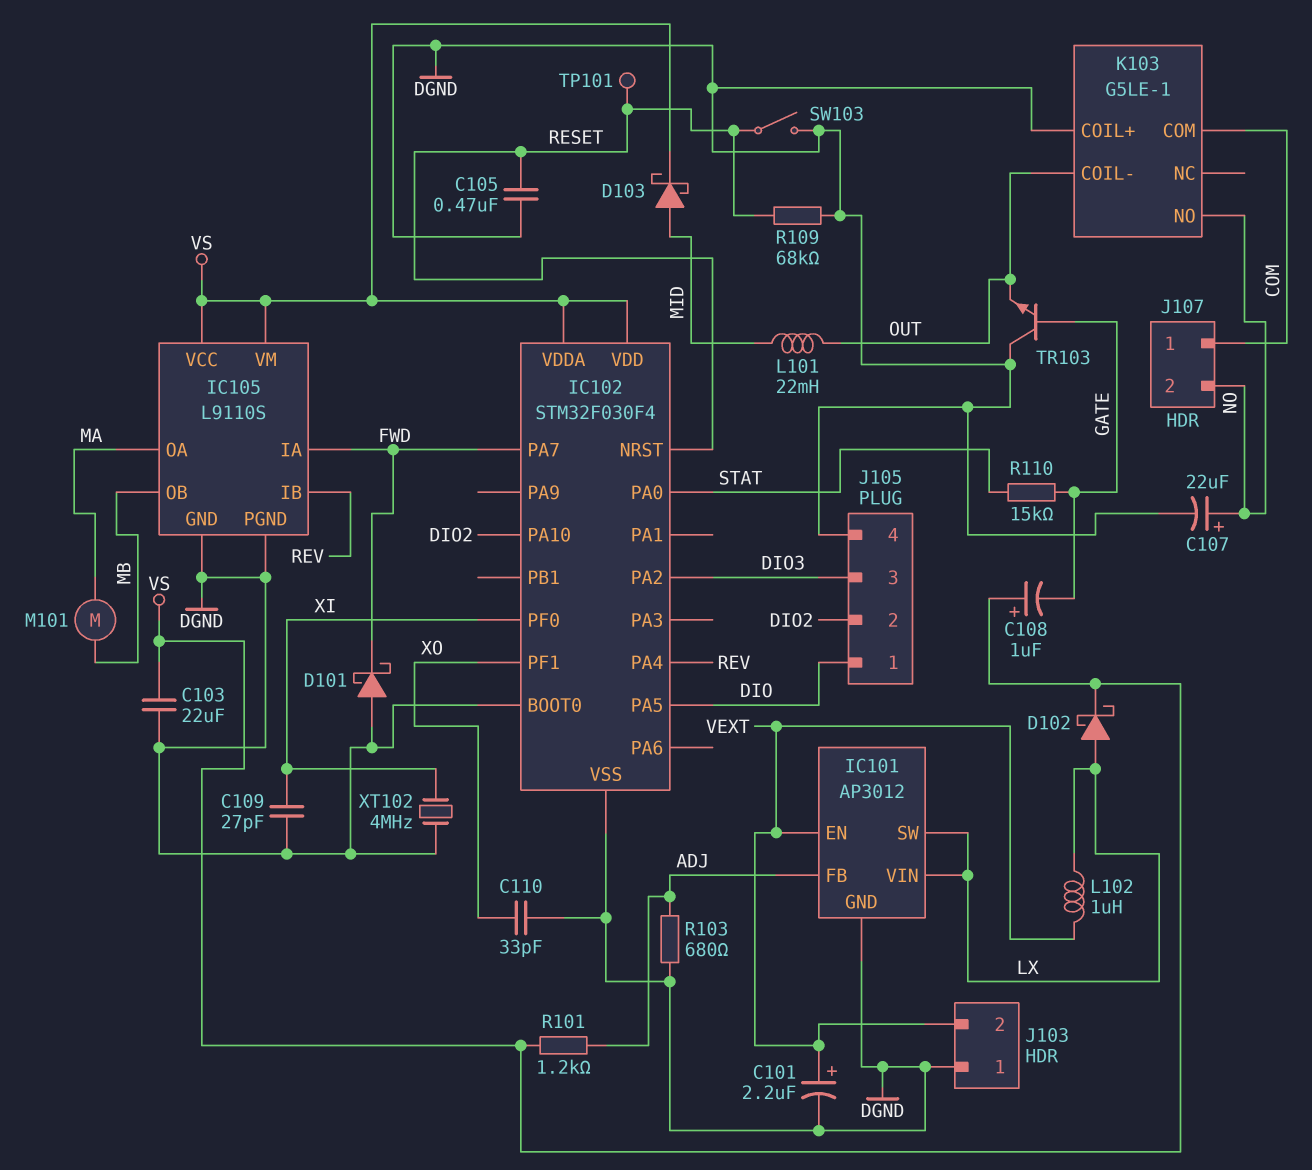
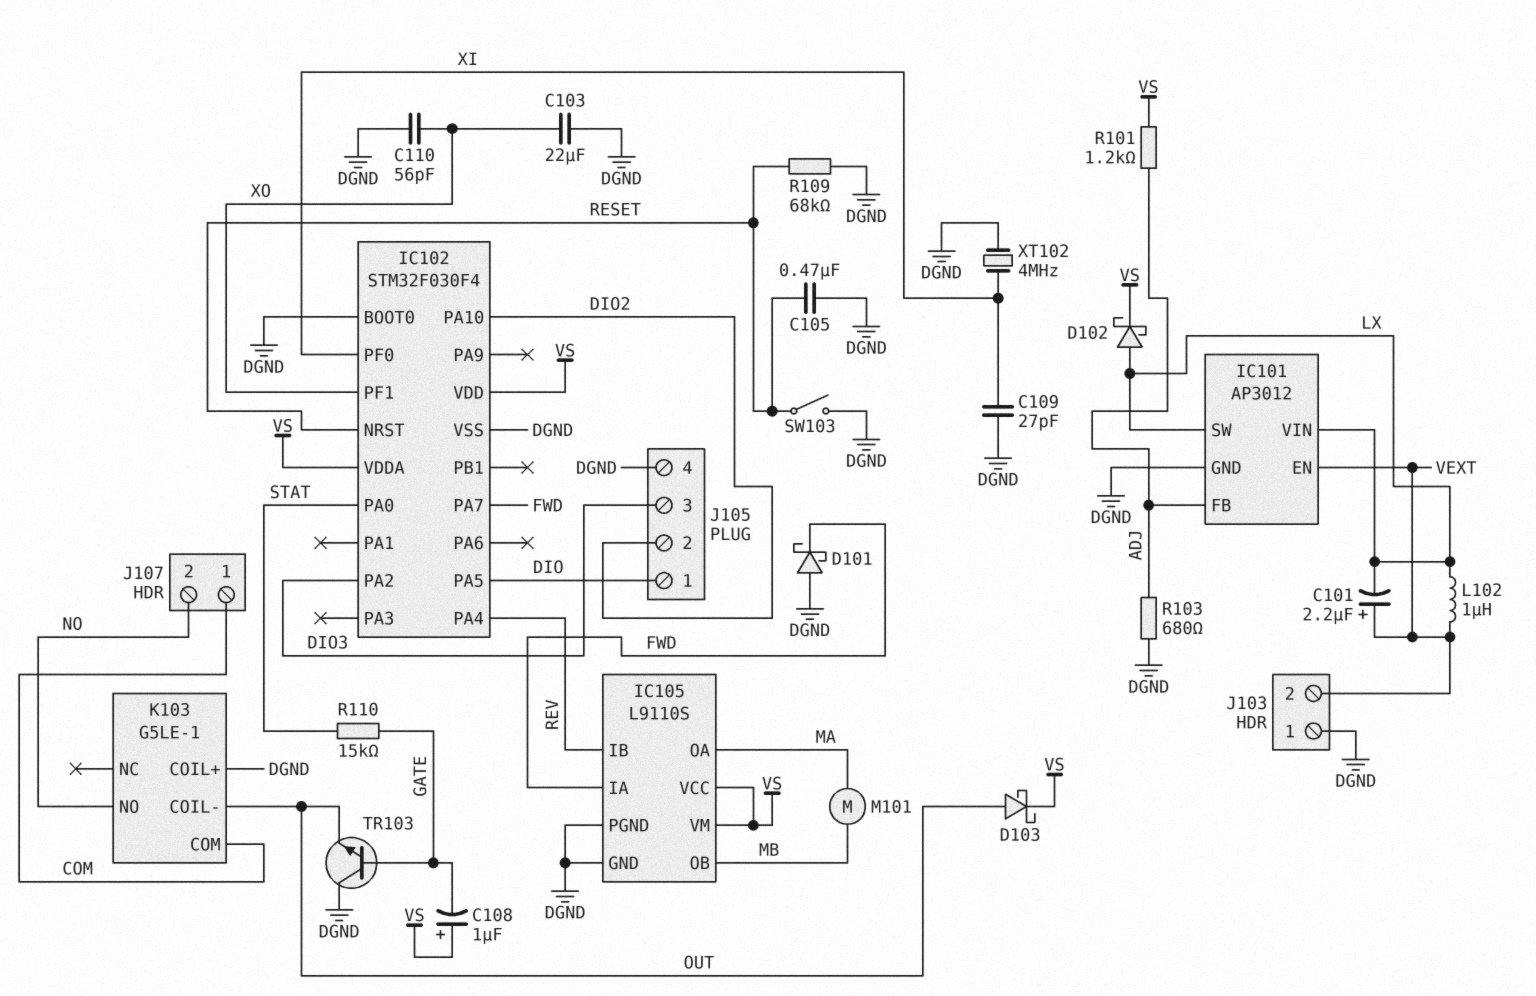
C101: 2.2uF (plus VEXT, minus DGND) -> 2.2uF (plus VEXT, minus LX)
C103: 22uF (DGND, VS) -> 22uF (DGND, XO)
C107: 22uF (plus NO, minus DGND) -> none
C110: 33pF (DGND, XO) -> 56pF (DGND, XO)
D103: schottky (A MID, K VS) -> schottky (A OUT, K VS)
L101: 22mH (MID, OUT) -> none
TP101: test point (RESET) -> none

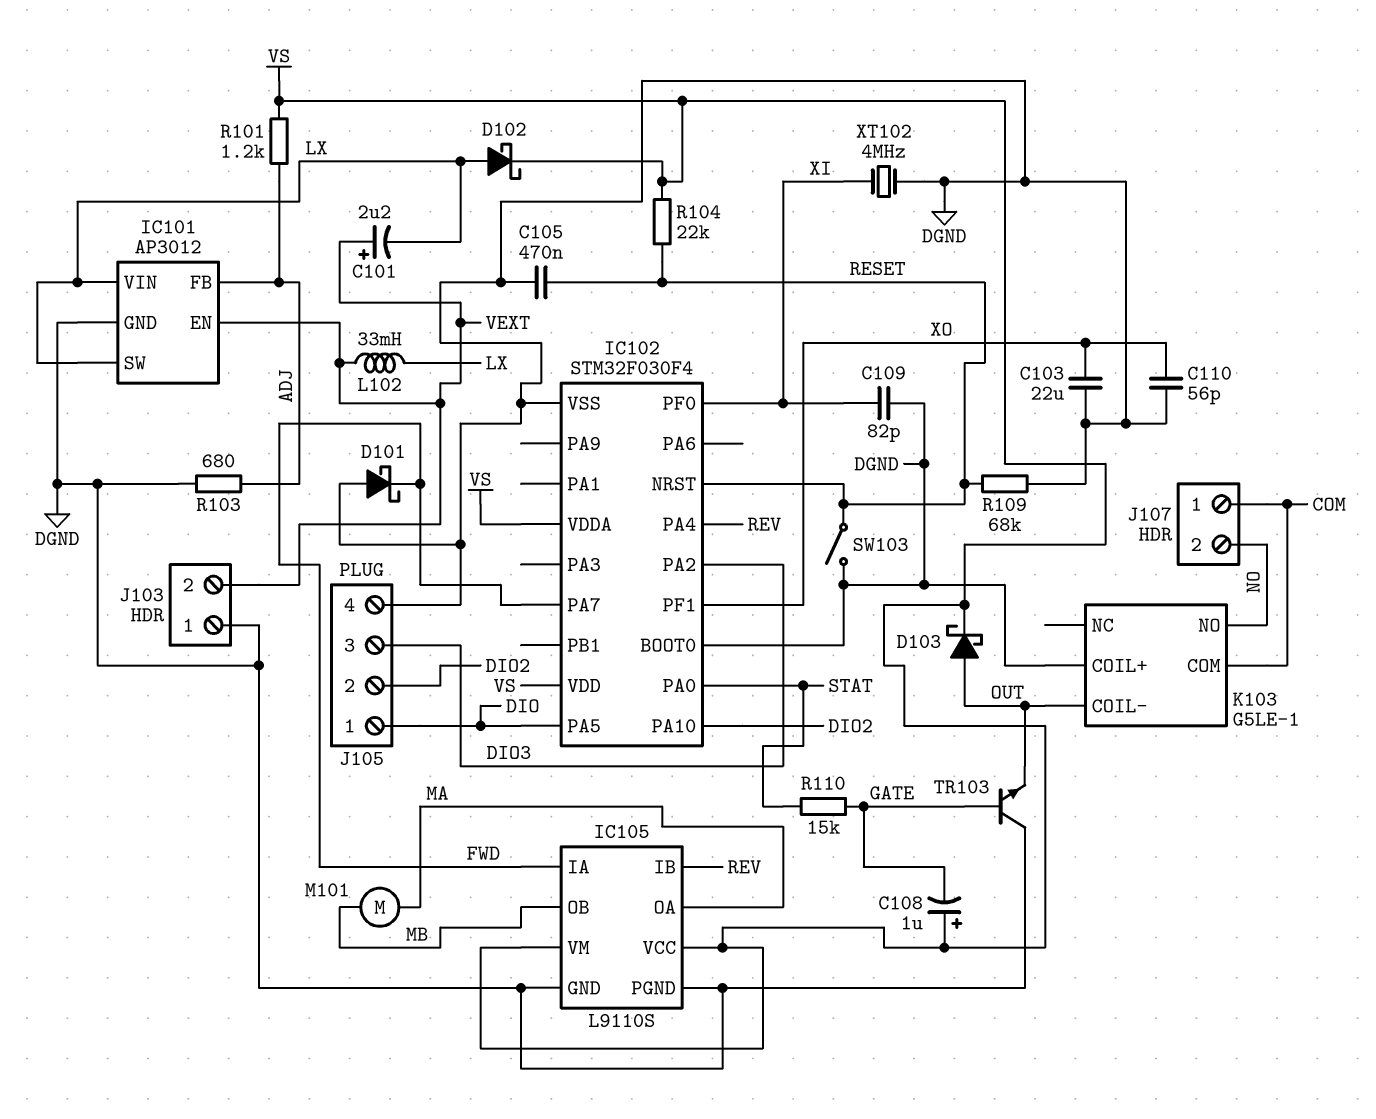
C109: 27pF (DGND, XI) -> 82pF (DGND, XI)
L102: 1uH (LX, VEXT) -> 33mH (LX, VEXT)
R104: none -> 22k (RESET, VS)

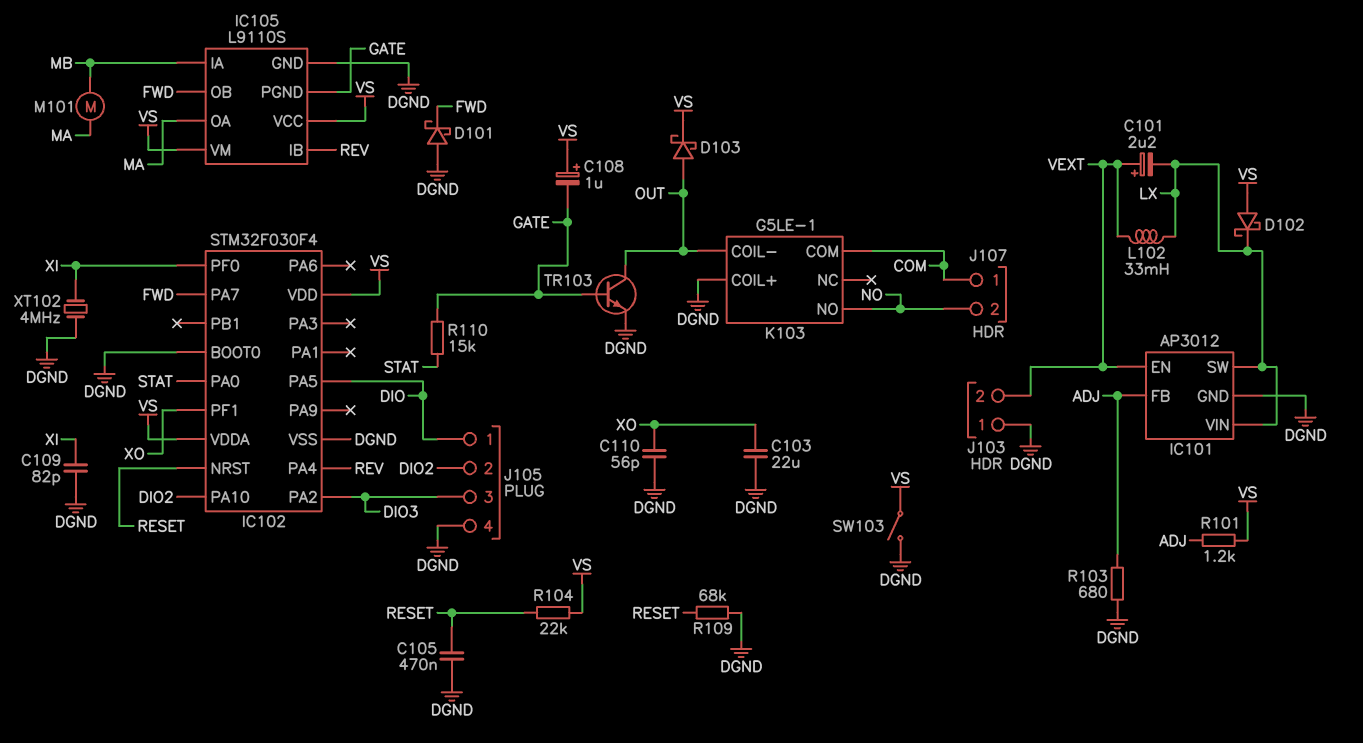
D102: schottky (A LX, K VS) -> schottky (A VS, K LX)
IC105 pin IA: FWD -> MB
IC105 pin OB: MB -> FWD
IC105 pin PGND: DGND -> GATE
SW103: switch (DGND, RESET) -> switch (DGND, VS)
TR103: NPN (B GATE, C DGND, E OUT) -> NPN (B GATE, C OUT, E DGND)

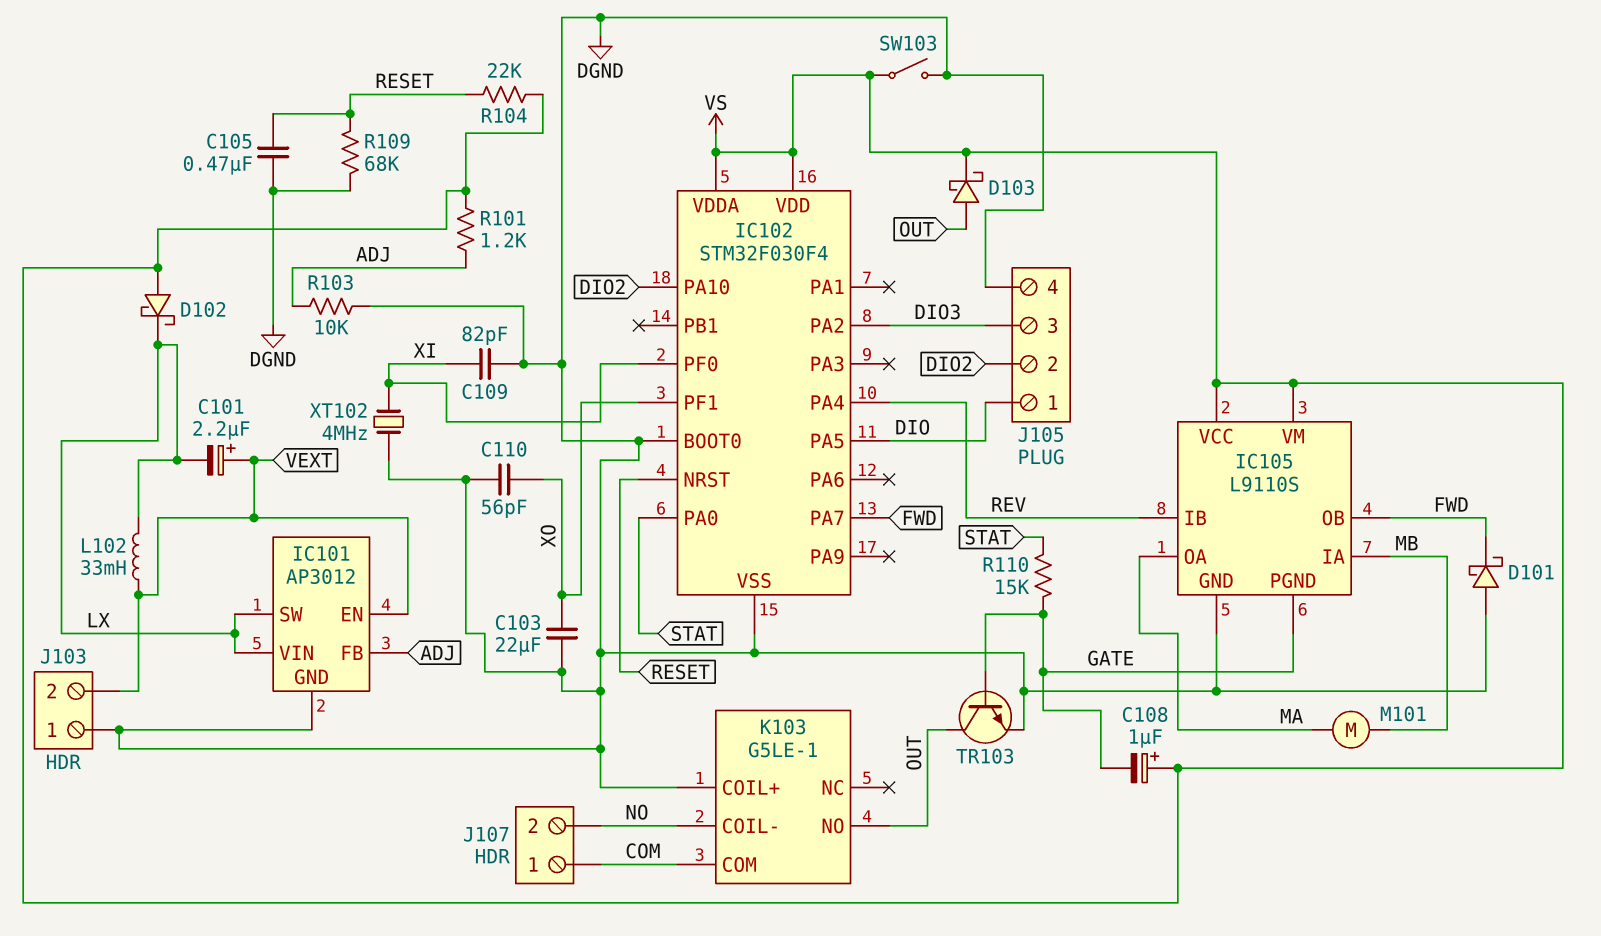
K103 pin COIL-: OUT -> NO
K103 pin NO: NO -> OUT
R103: 680 (ADJ, DGND) -> 10k (ADJ, DGND)

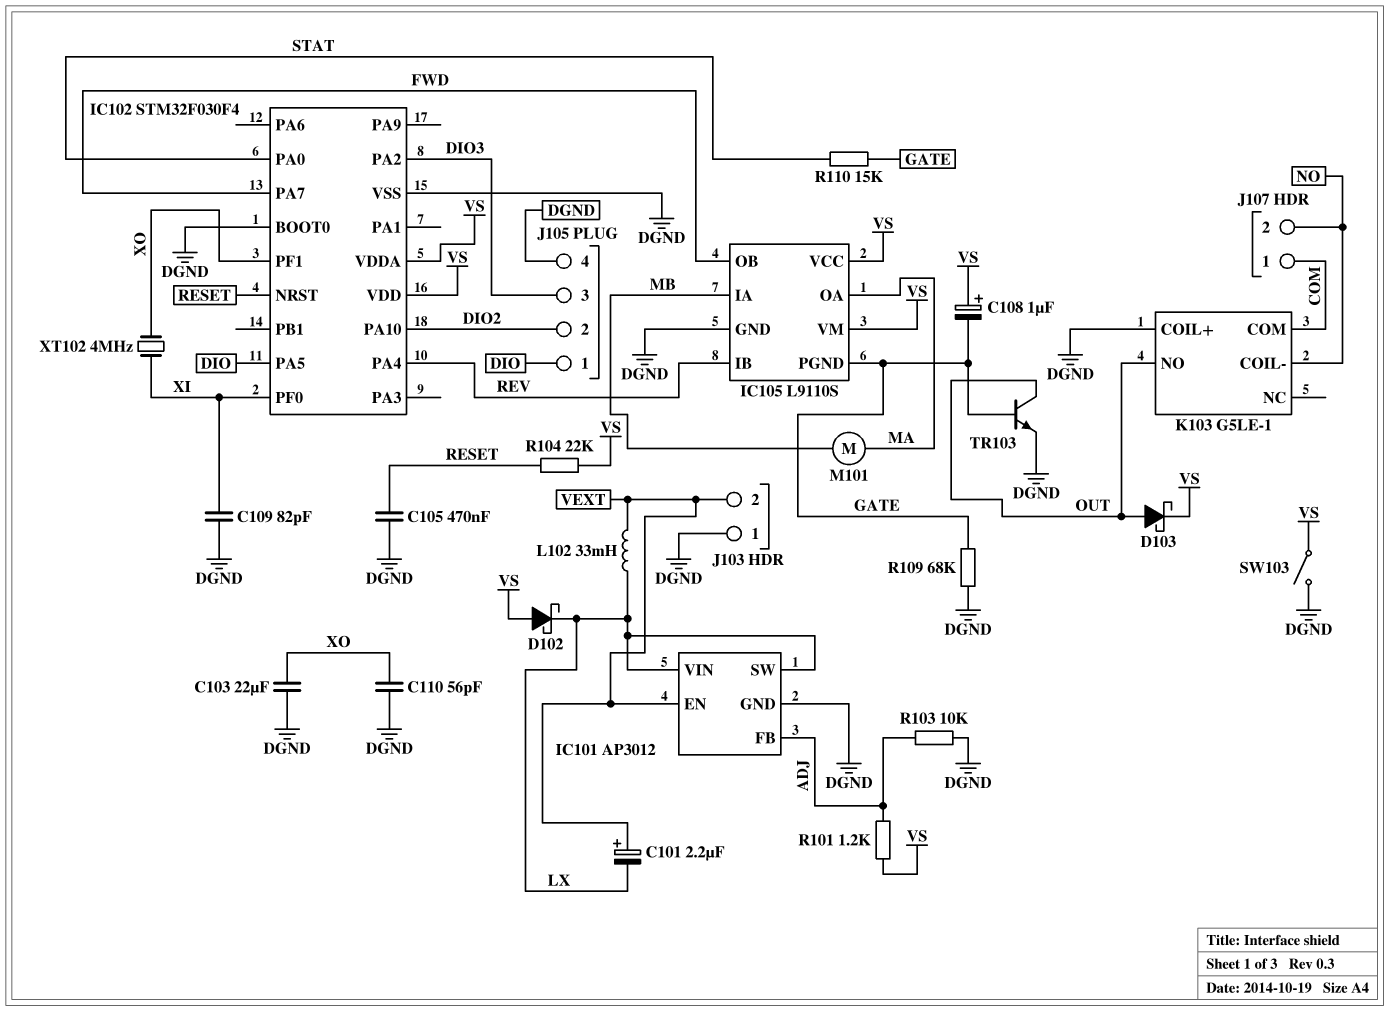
D101: schottky (A DGND, K FWD) -> none
R109: 68k (DGND, RESET) -> 68k (DGND, GATE)
XT102: 4MHz (DGND, XI) -> 4MHz (XI, XO)

